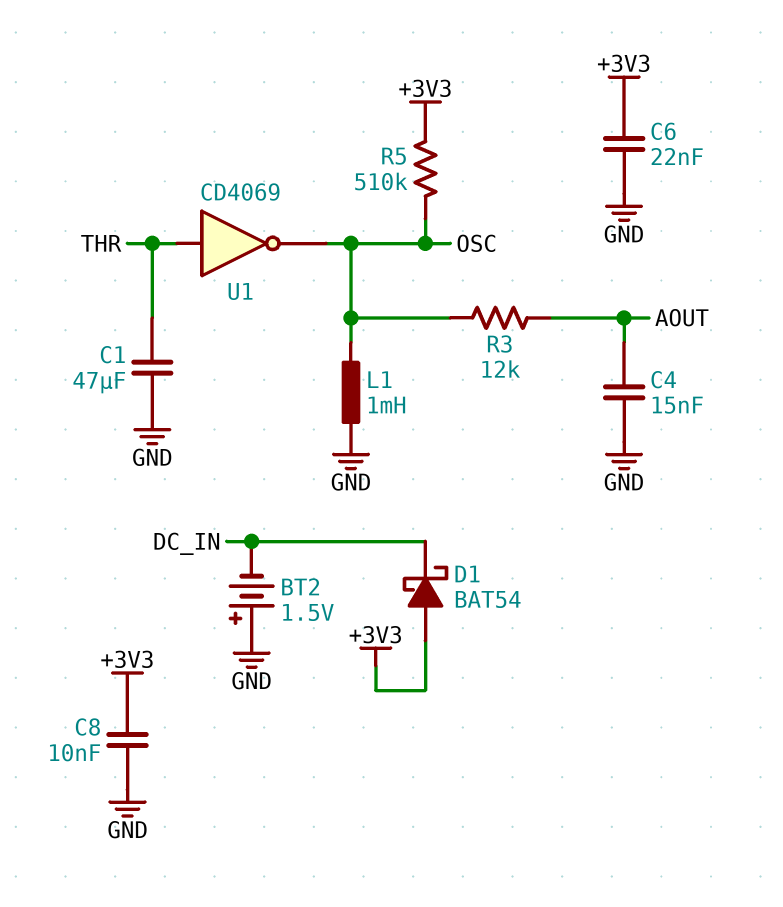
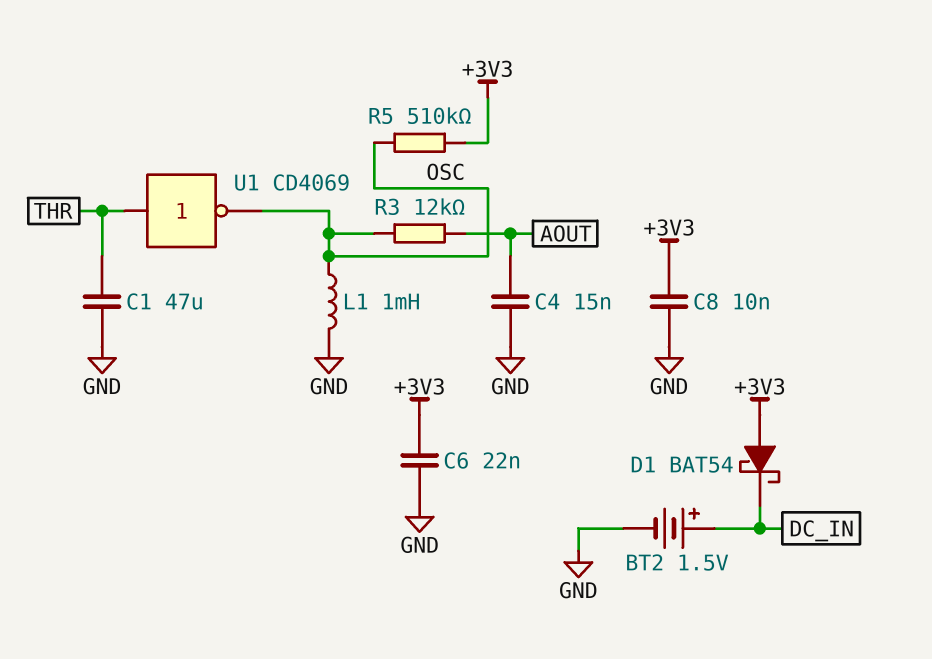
BT2: 1.5V (plus GND, minus DC_IN) -> 1.5V (plus DC_IN, minus GND)

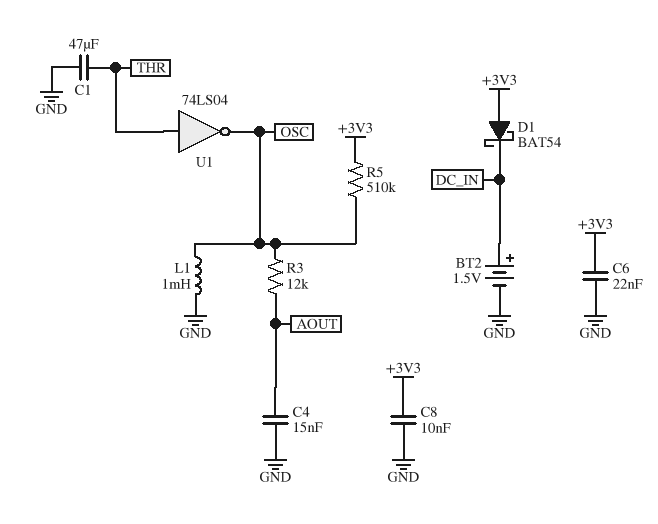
U1: NOT CD4069 (in THR, out OSC) -> NOT 74LS04 (in THR, out OSC)

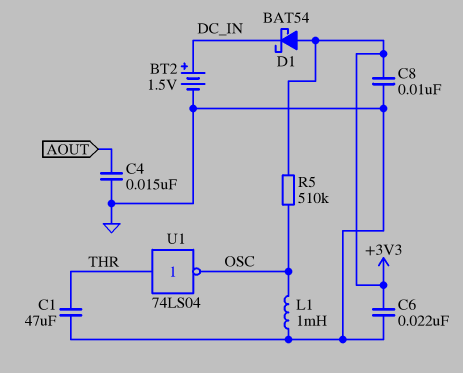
R3: 12k (AOUT, OSC) -> none

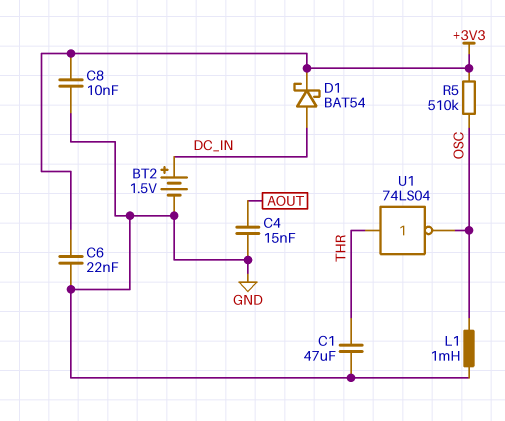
D1: schottky BAT54 (A +3V3, K DC_IN) -> schottky BAT54 (A DC_IN, K +3V3)

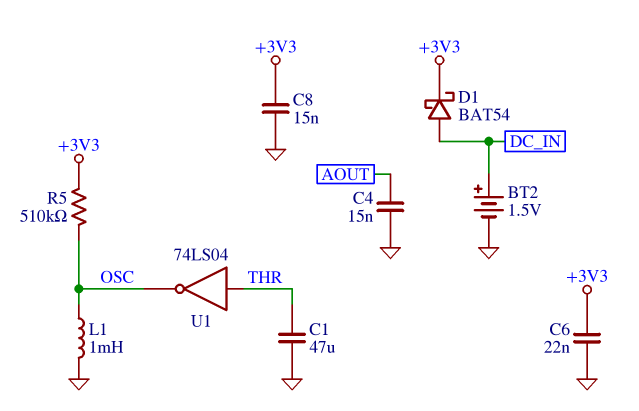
C8: 10nF (+3V3, GND) -> 15nF (+3V3, GND)

